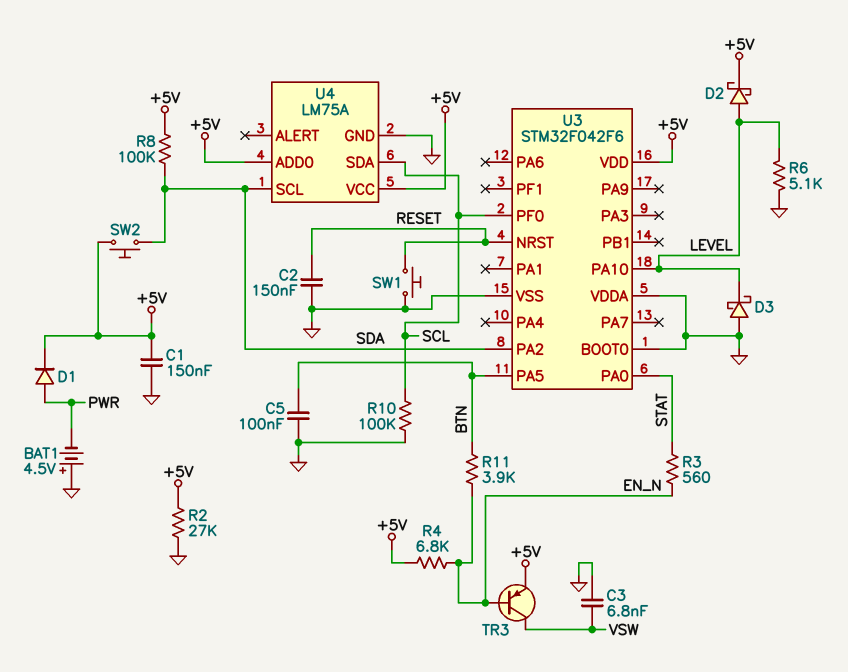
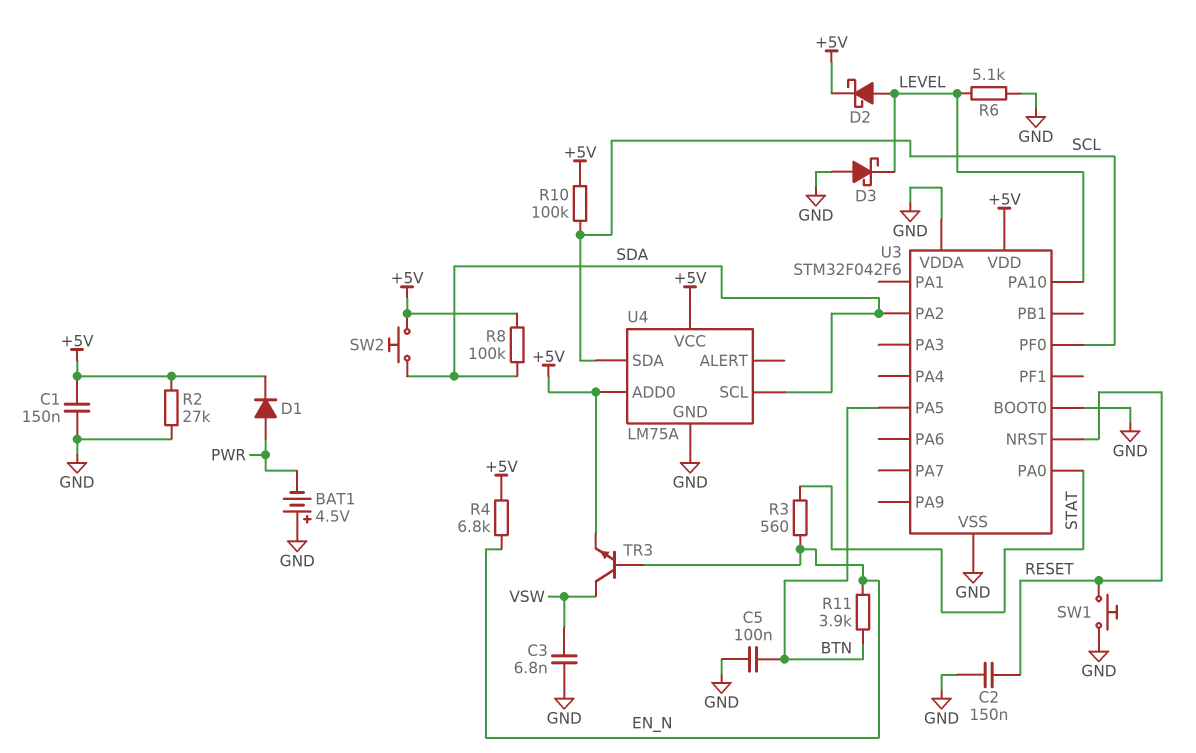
R10: 100k (GND, SCL) -> 100k (+5V, SCL)
TR3: PNP (B EN_N, C VSW, E +5V) -> NPN (B EN_N, C VSW, E +5V)

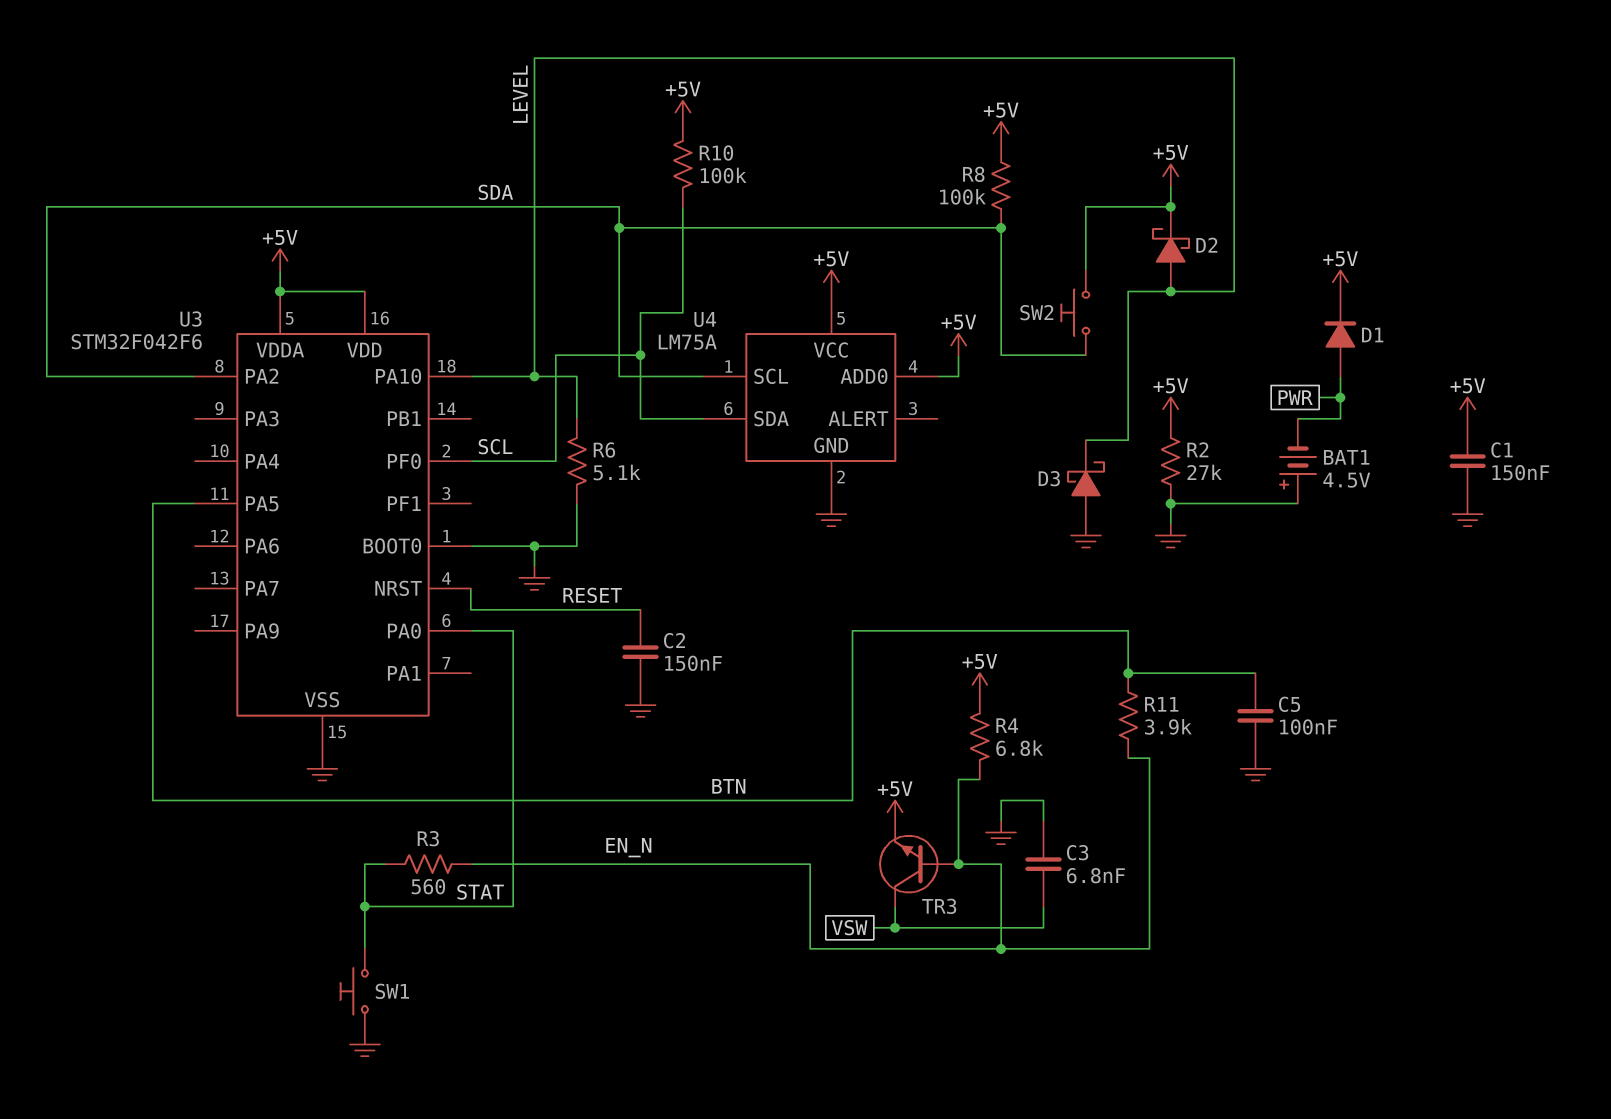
SW1: button (GND, RESET) -> button (GND, STAT)
U3 pin VDDA: GND -> +5V

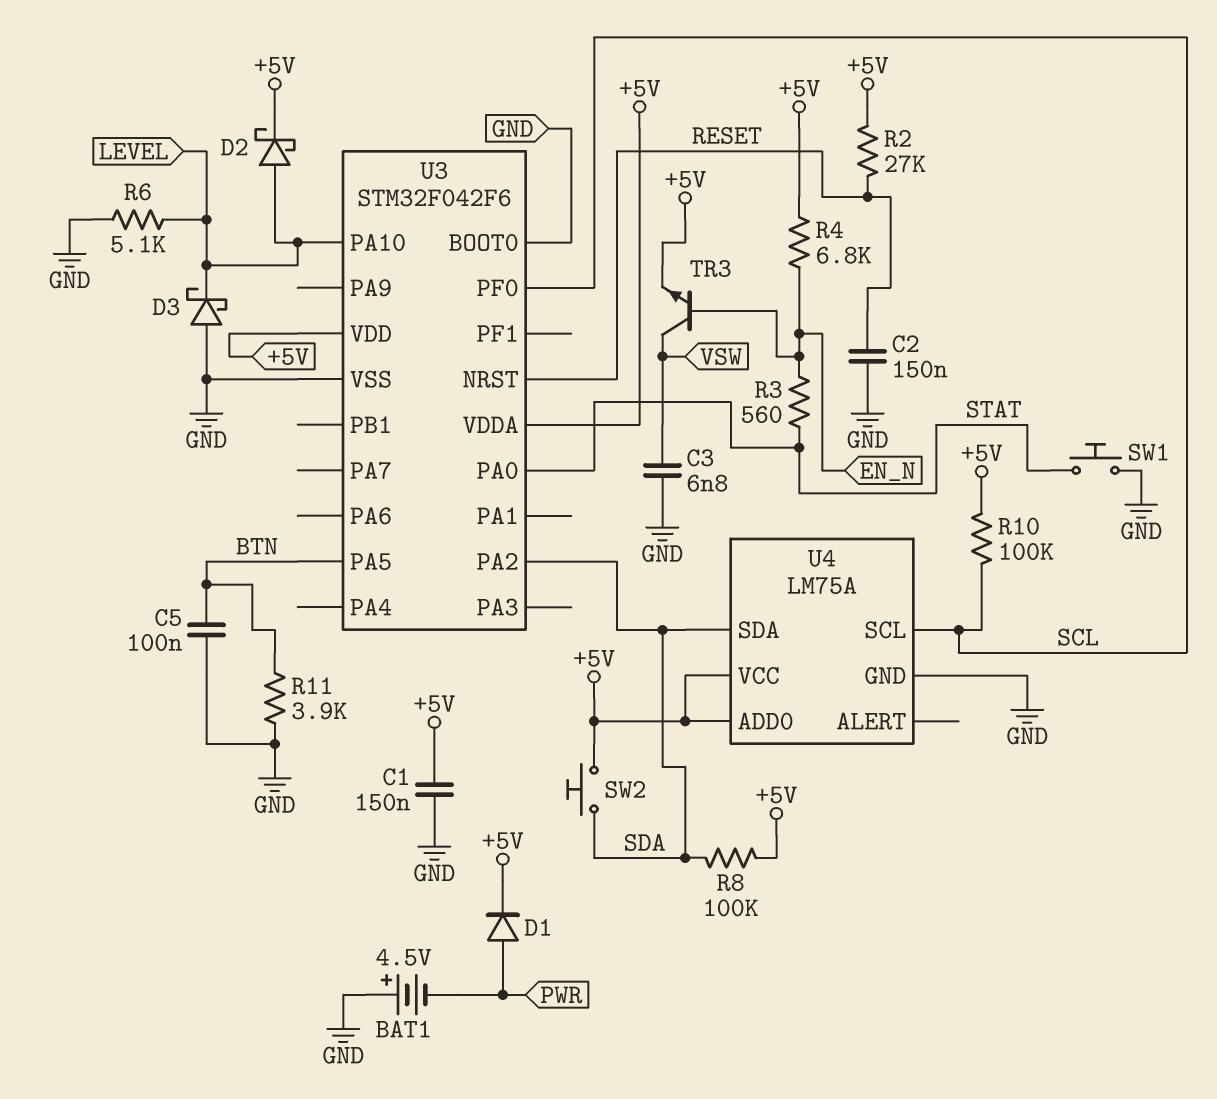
R2: 27k (+5V, GND) -> 27k (+5V, RESET)
R11: 3.9k (BTN, EN_N) -> 3.9k (BTN, GND)
U4 pin SCL: SDA -> SCL
U4 pin SDA: SCL -> SDA

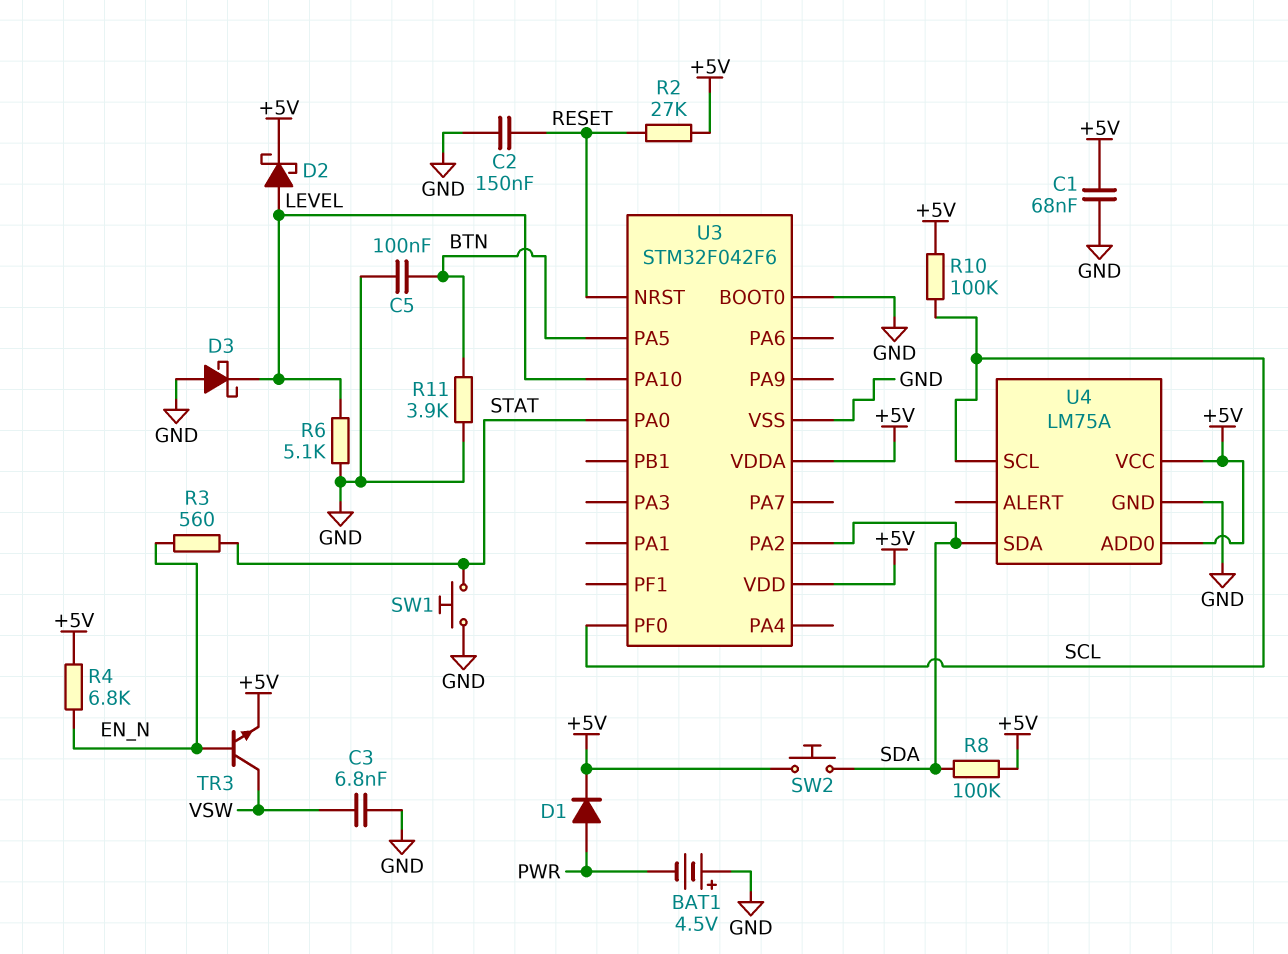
C1: 150nF (+5V, GND) -> 68nF (+5V, GND)

